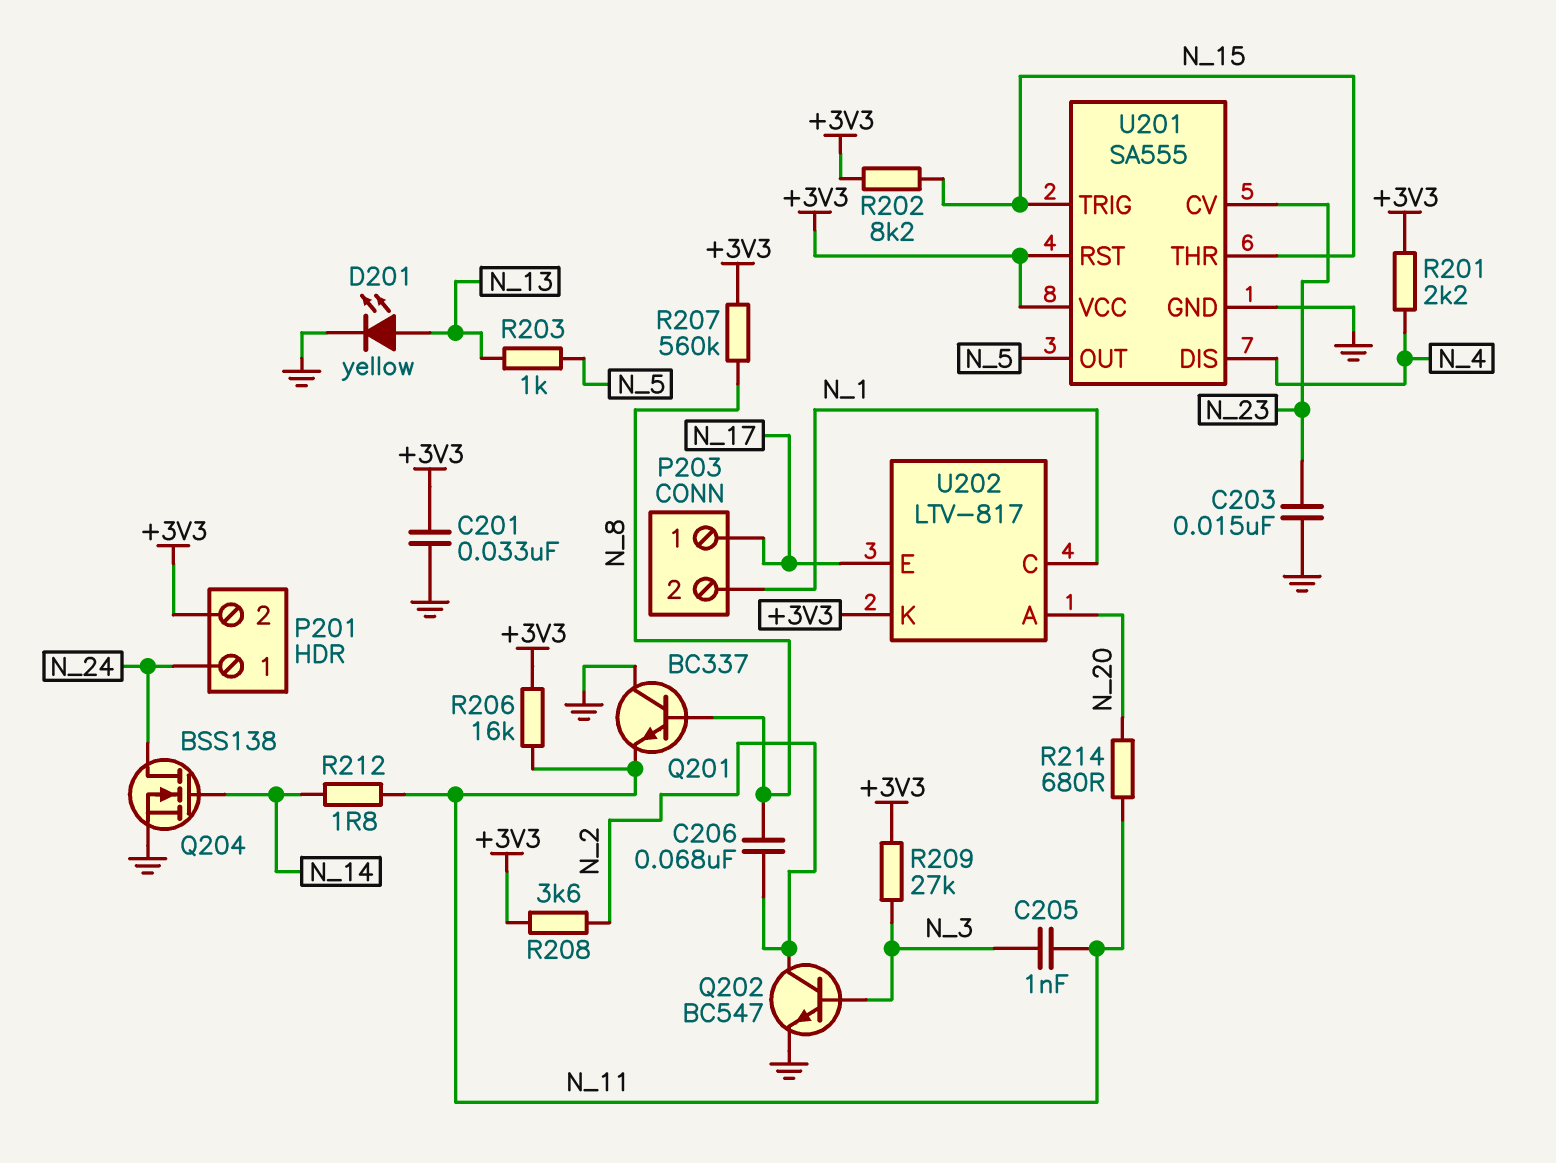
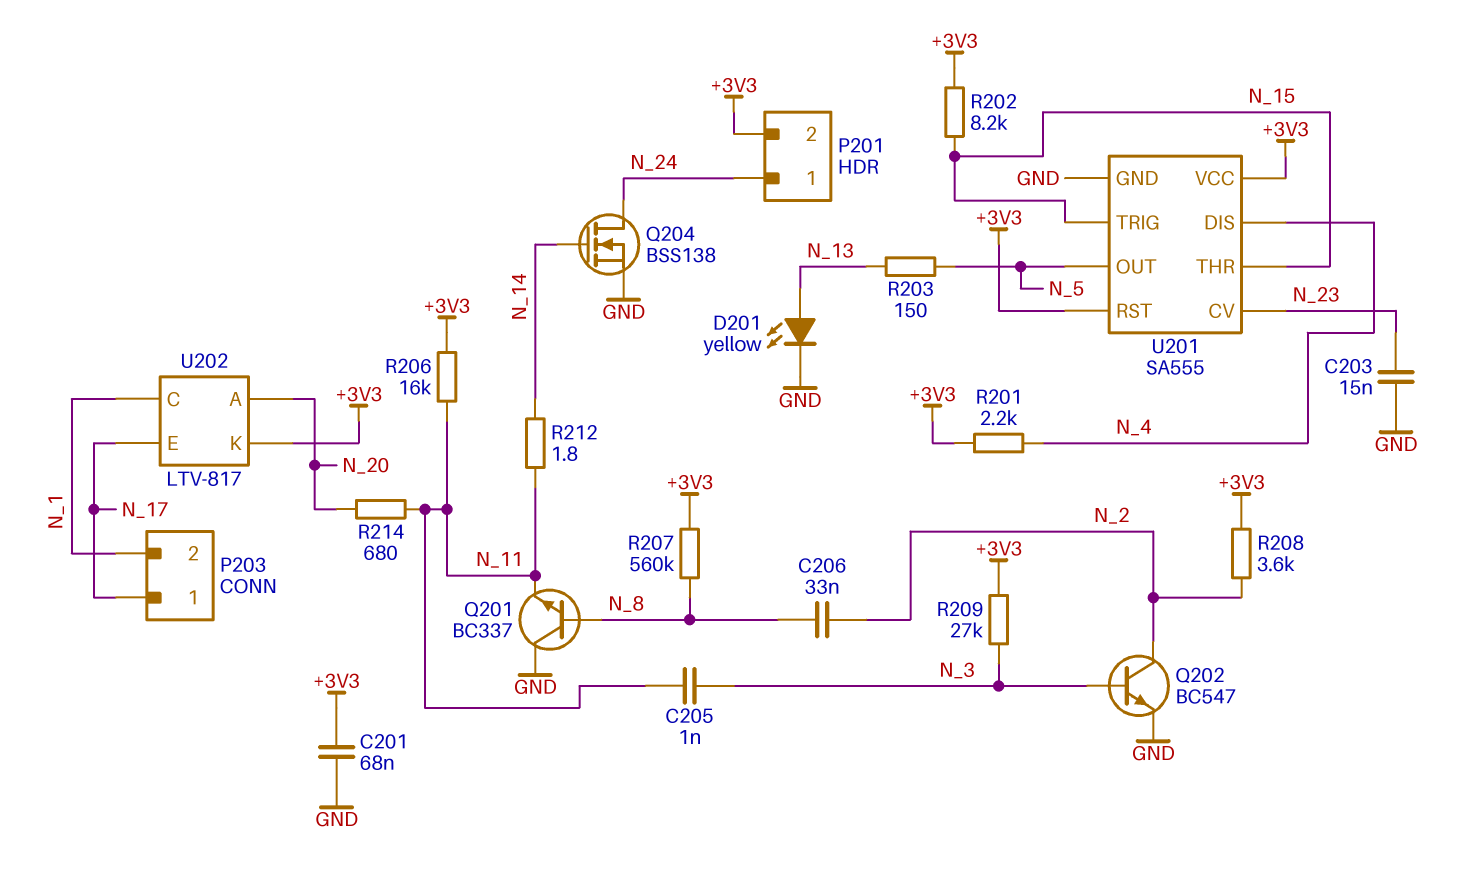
C201: 33nF (+3V3, GND) -> 68nF (+3V3, GND)
C206: 68nF (N_2, N_8) -> 33nF (N_2, N_8)
R203: 1k (N_5, N_13) -> 150 (N_5, N_13)

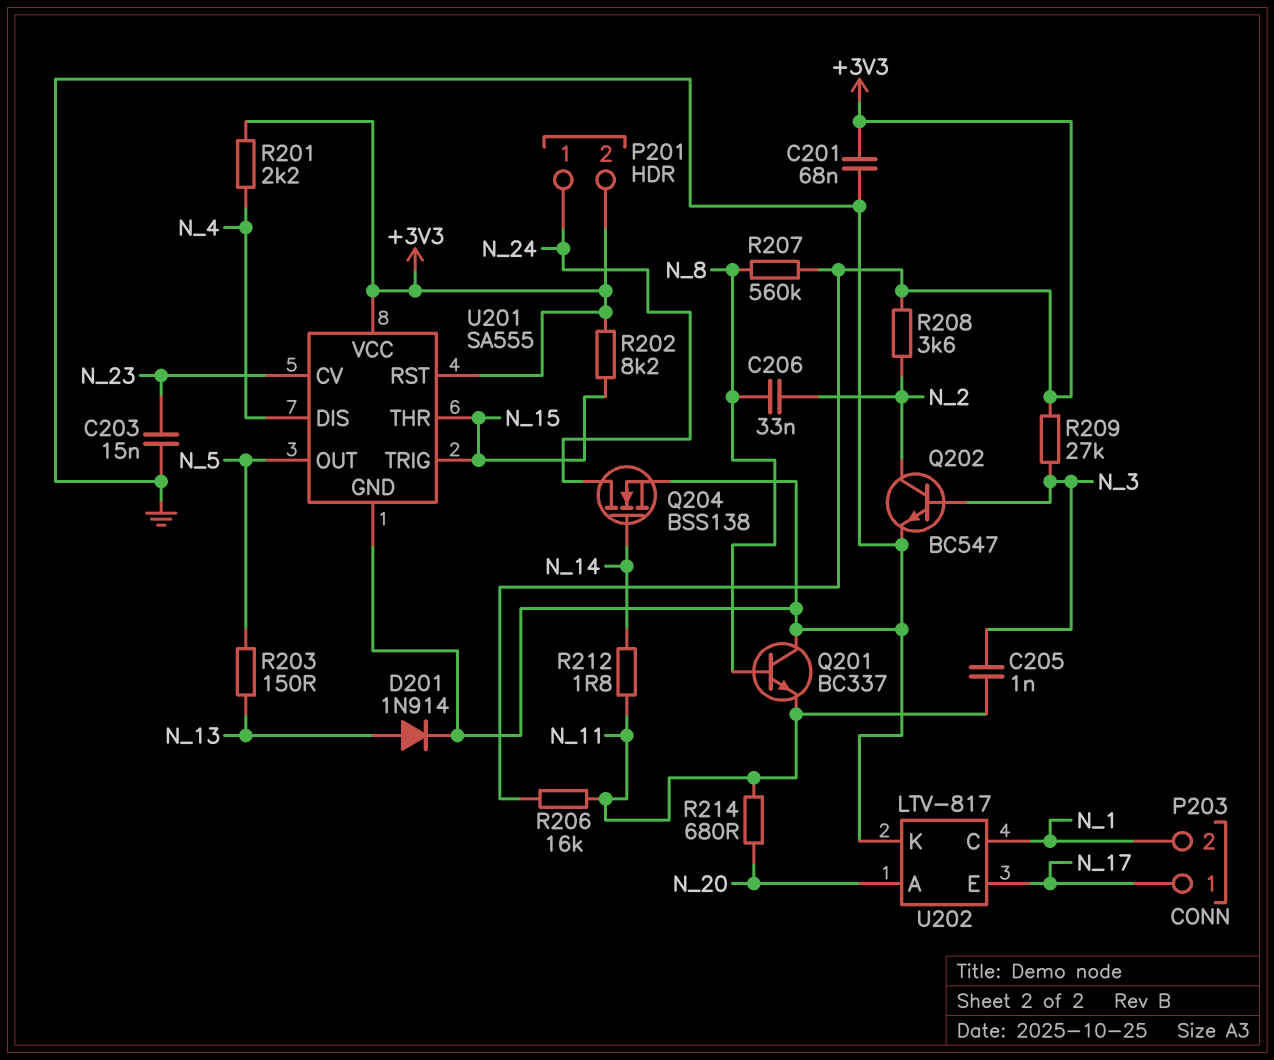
D201: LED yellow (A N_13, K GND) -> diode 1N914 (A N_13, K GND)
U202 pin K: +3V3 -> GND

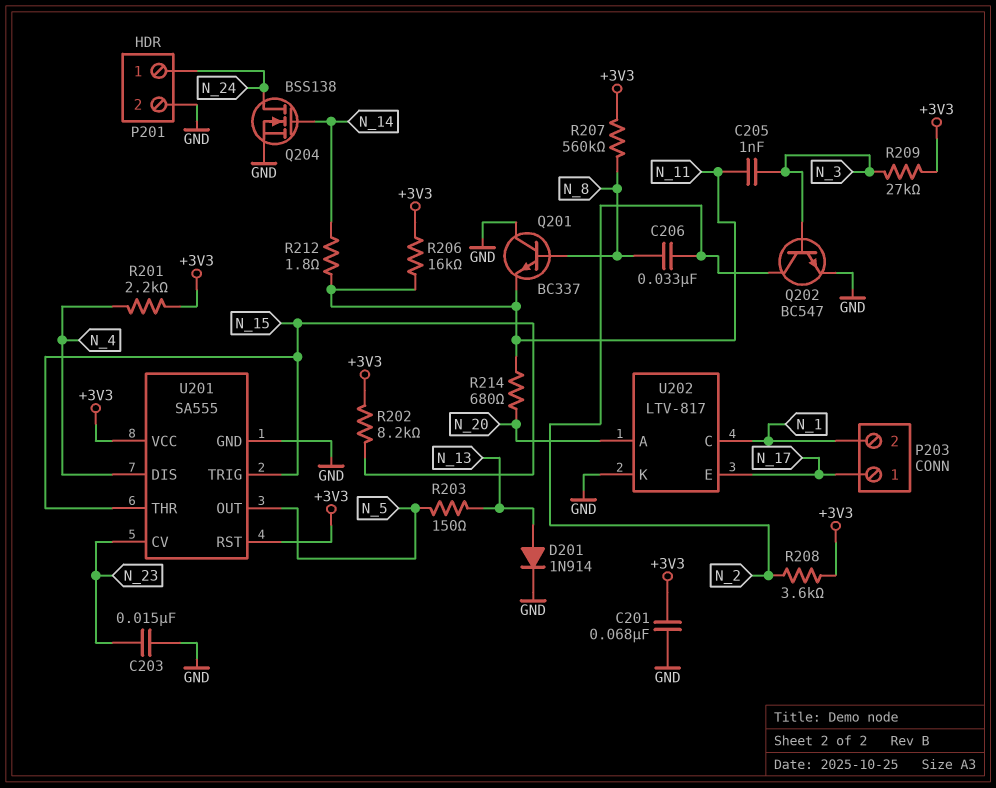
P201 pin 2: +3V3 -> GND

